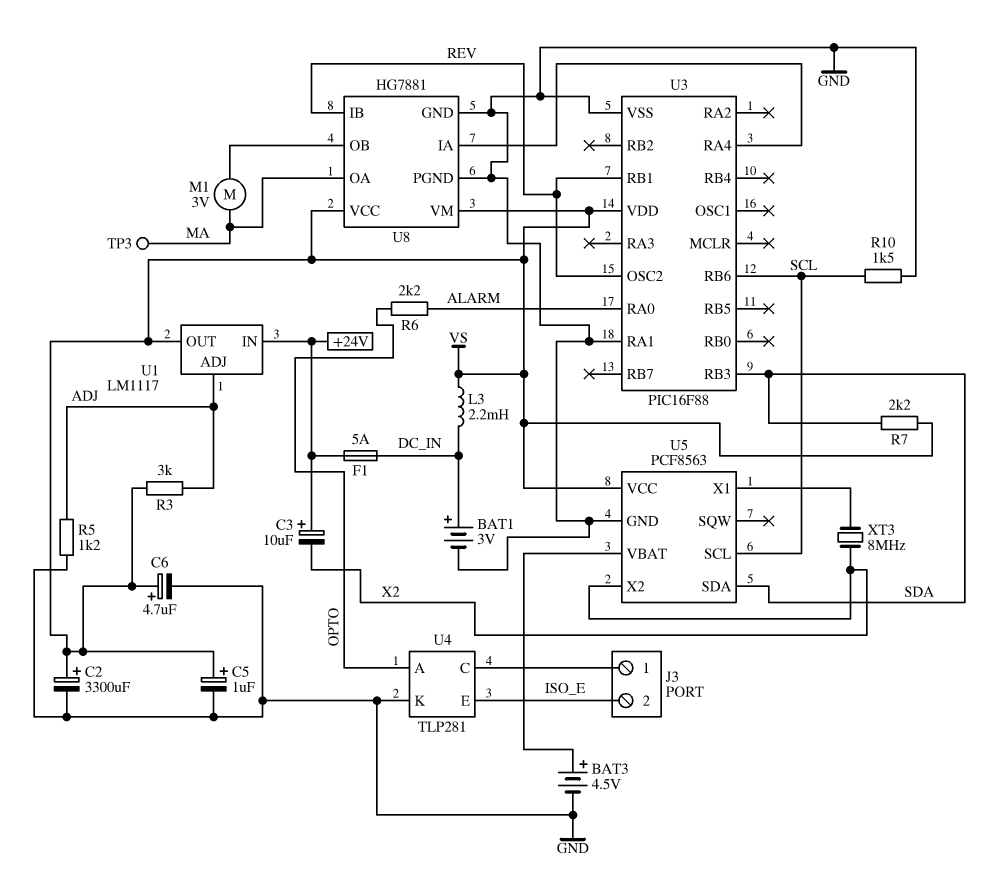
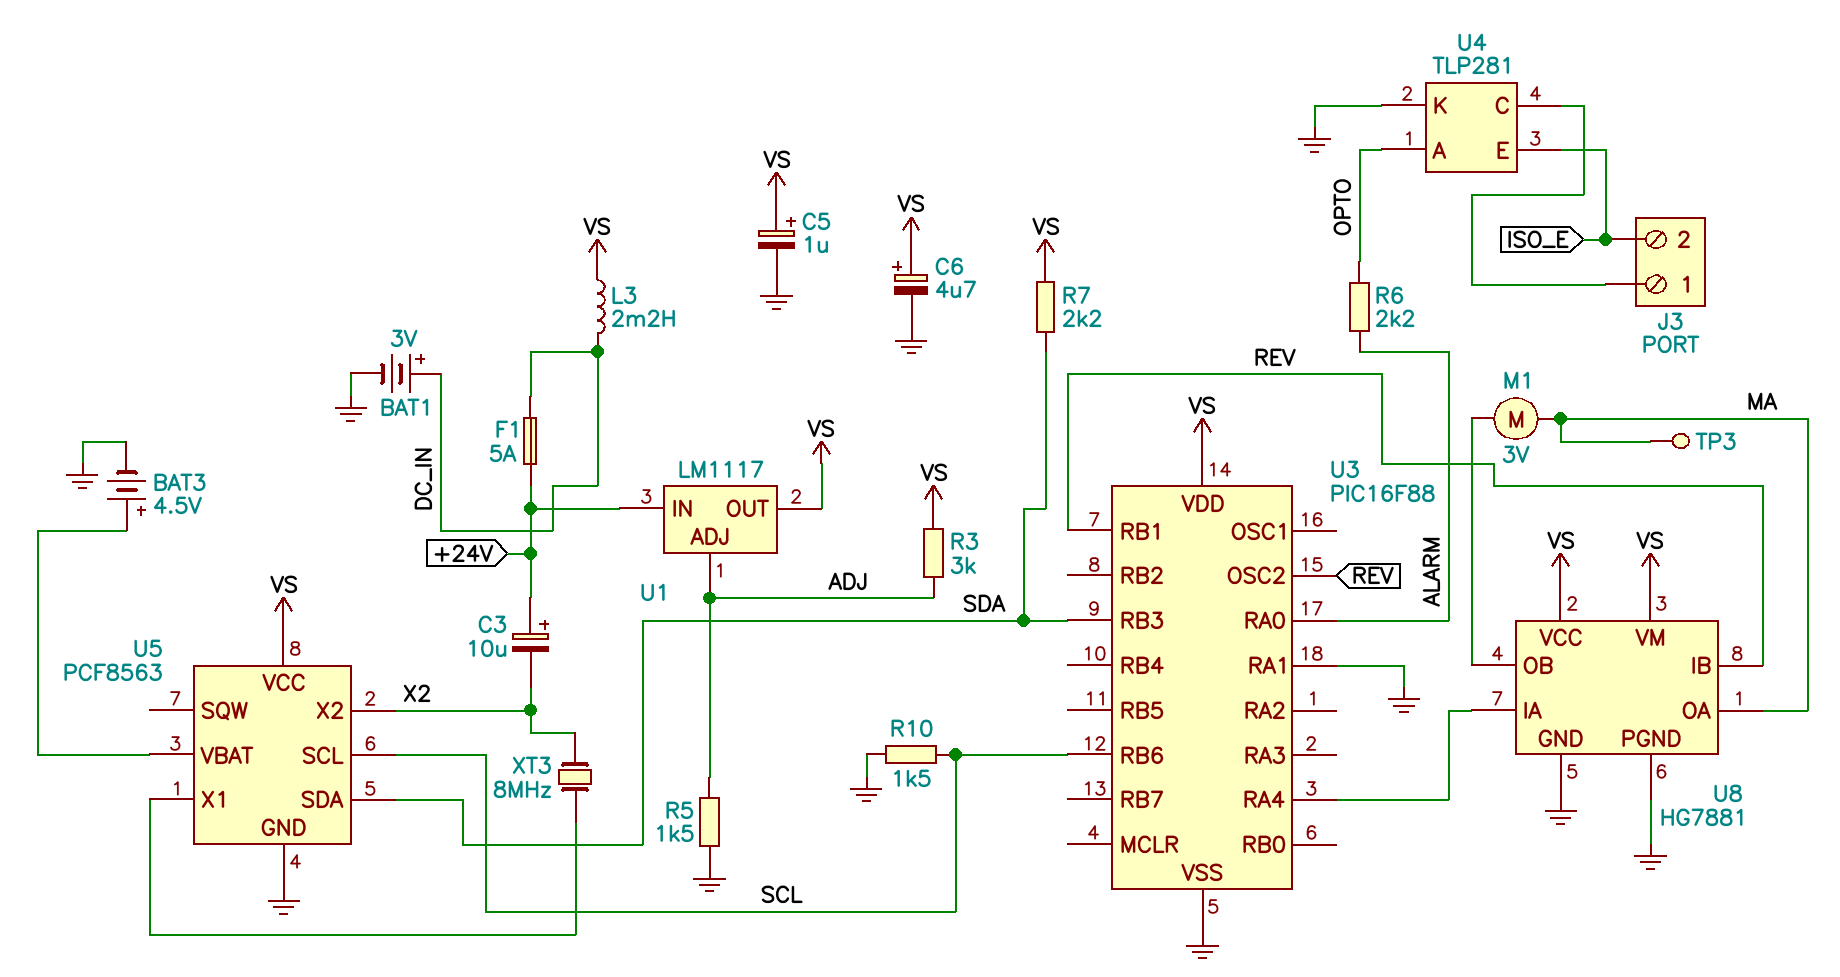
C2: 3300uF (plus VS, minus GND) -> none
R5: 1.2k (ADJ, GND) -> 1.5k (ADJ, GND)

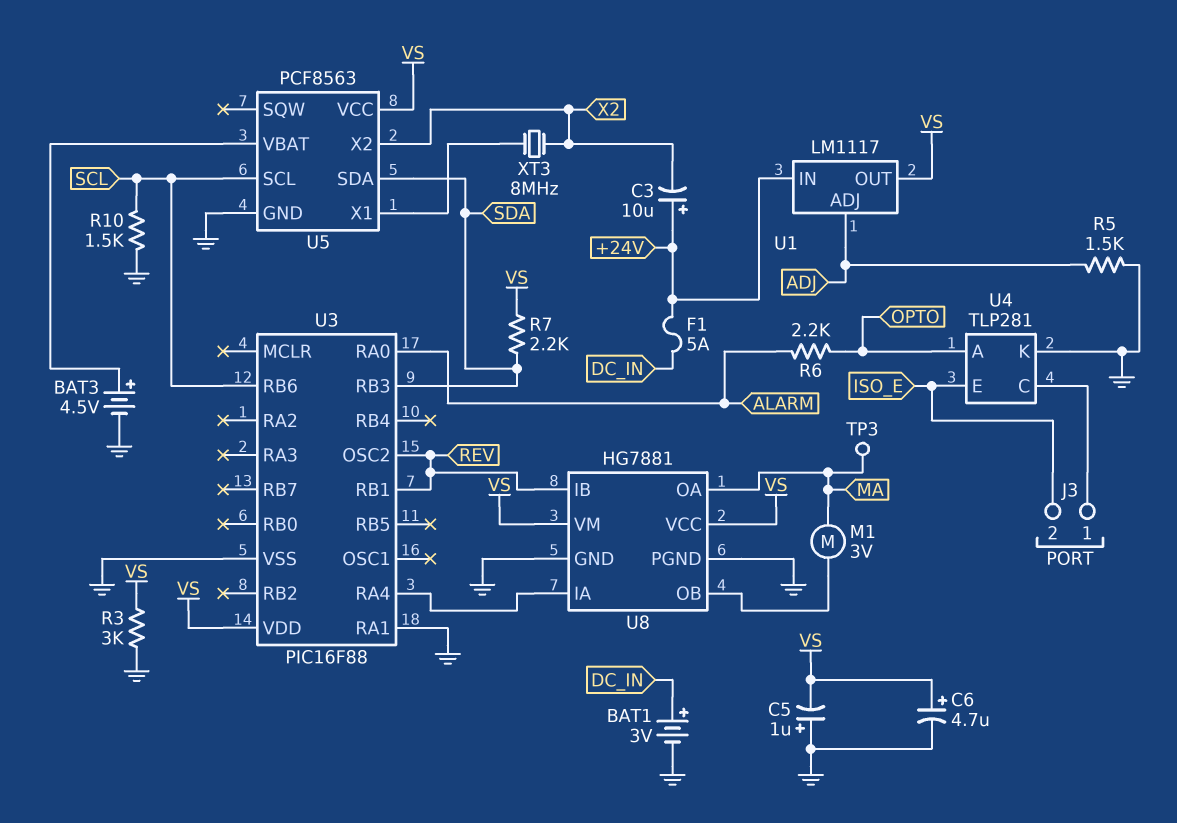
C5: 1uF (plus VS, minus GND) -> 1uF (plus GND, minus VS)
L3: 2.2mH (DC_IN, VS) -> none
R3: 3k (ADJ, VS) -> 3k (GND, VS)

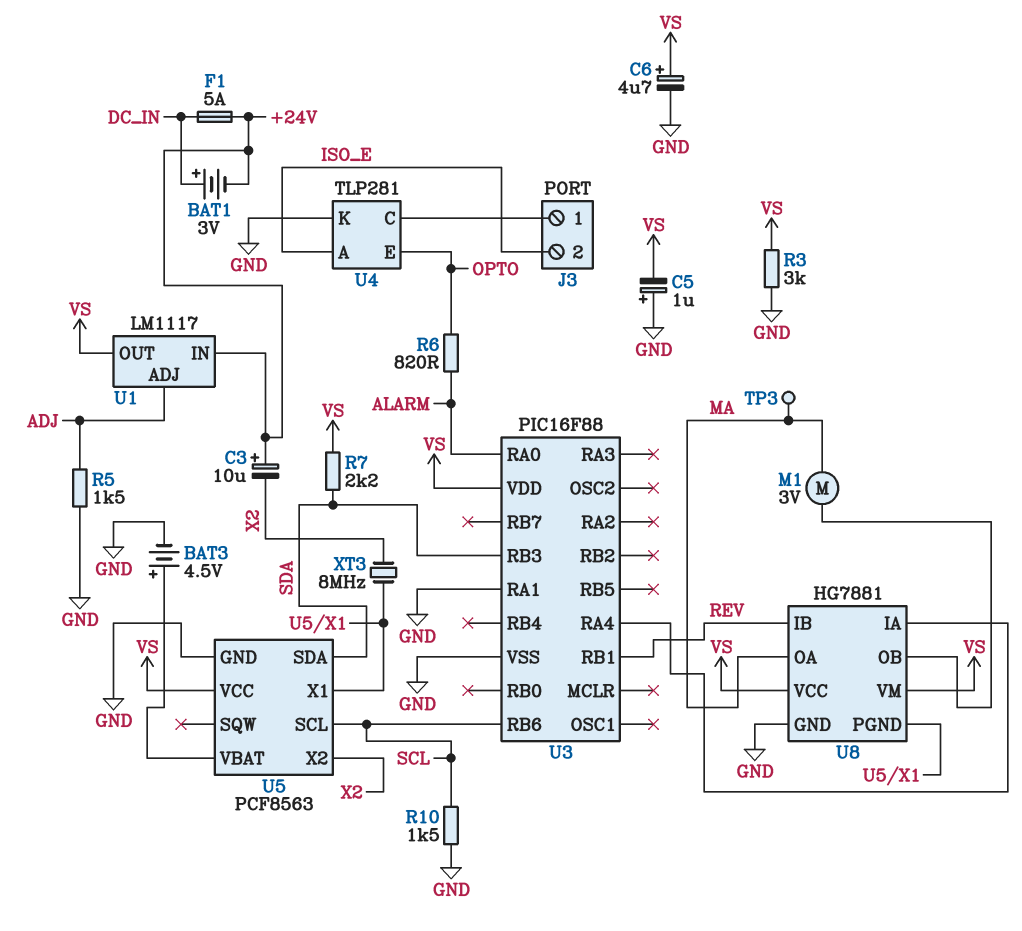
BAT1: 3V (plus DC_IN, minus GND) -> 3V (plus DC_IN, minus +24V)
R6: 2.2k (ALARM, OPTO) -> 820 (ALARM, OPTO)
U3 pin OSC2: REV -> none
U4 pin A: OPTO -> ISO_E
U4 pin E: ISO_E -> OPTO
U8 pin PGND: GND -> U5/X1

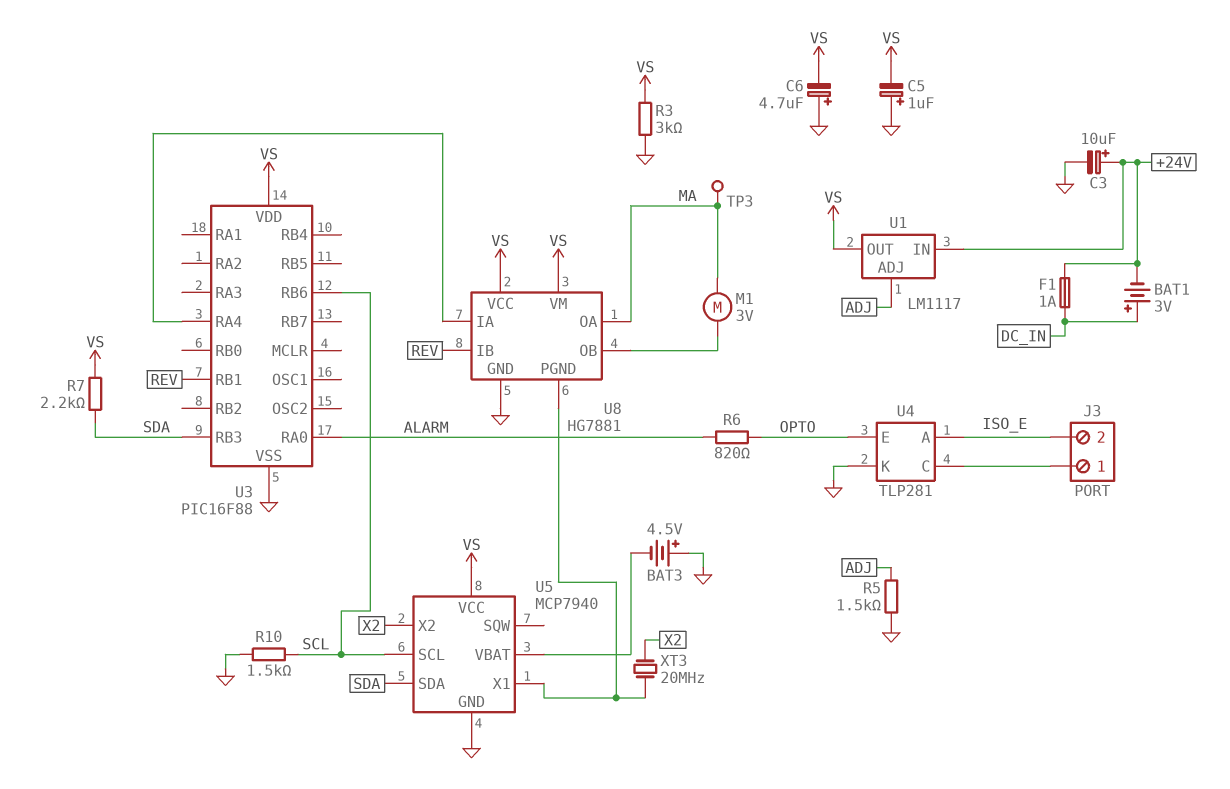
BAT3: 4.5V (plus U5/VBAT, minus GND) -> 4.5V (plus GND, minus U5/VBAT)
C3: 10uF (plus +24V, minus X2) -> 10uF (plus +24V, minus GND)
C6: 4.7uF (plus VS, minus GND) -> 4.7uF (plus GND, minus VS)
F1: 5A (+24V, DC_IN) -> 1A (+24V, DC_IN)
U3 pin RA1: GND -> none
U5: PCF8563 -> MCP7940
XT3: 8MHz (U5/X1, X2) -> 20MHz (U5/X1, X2)

